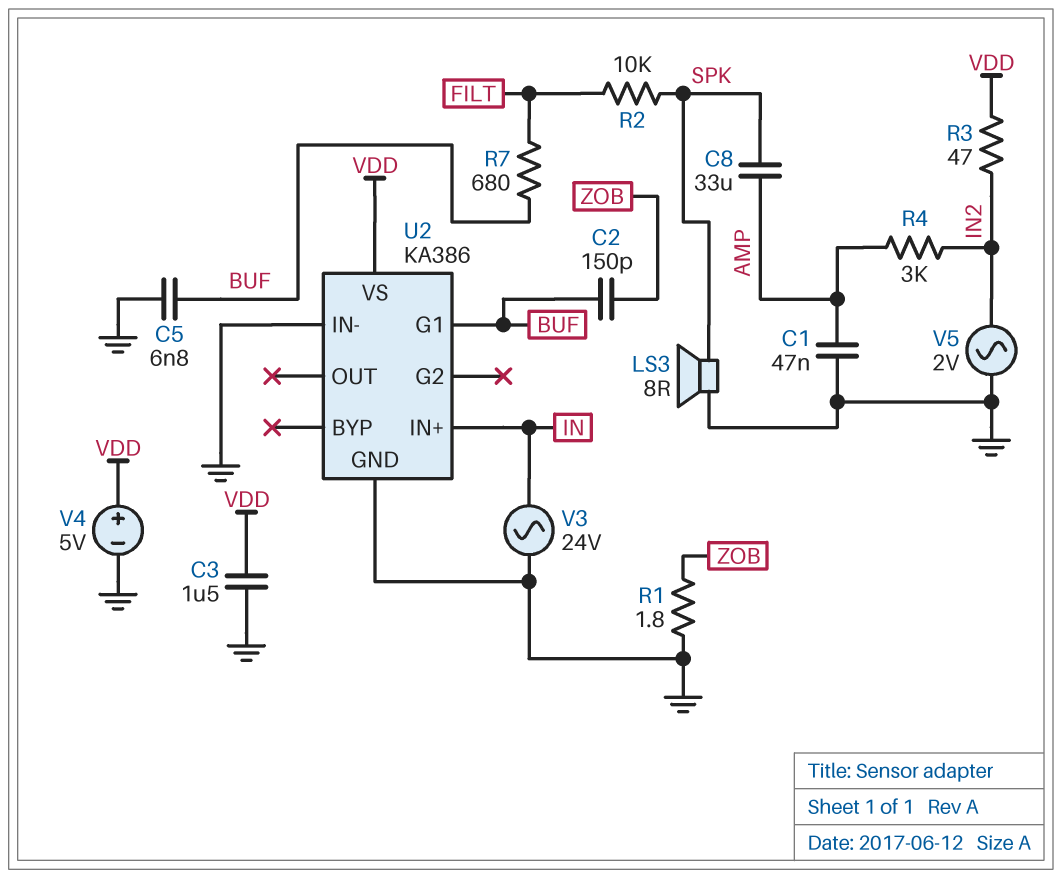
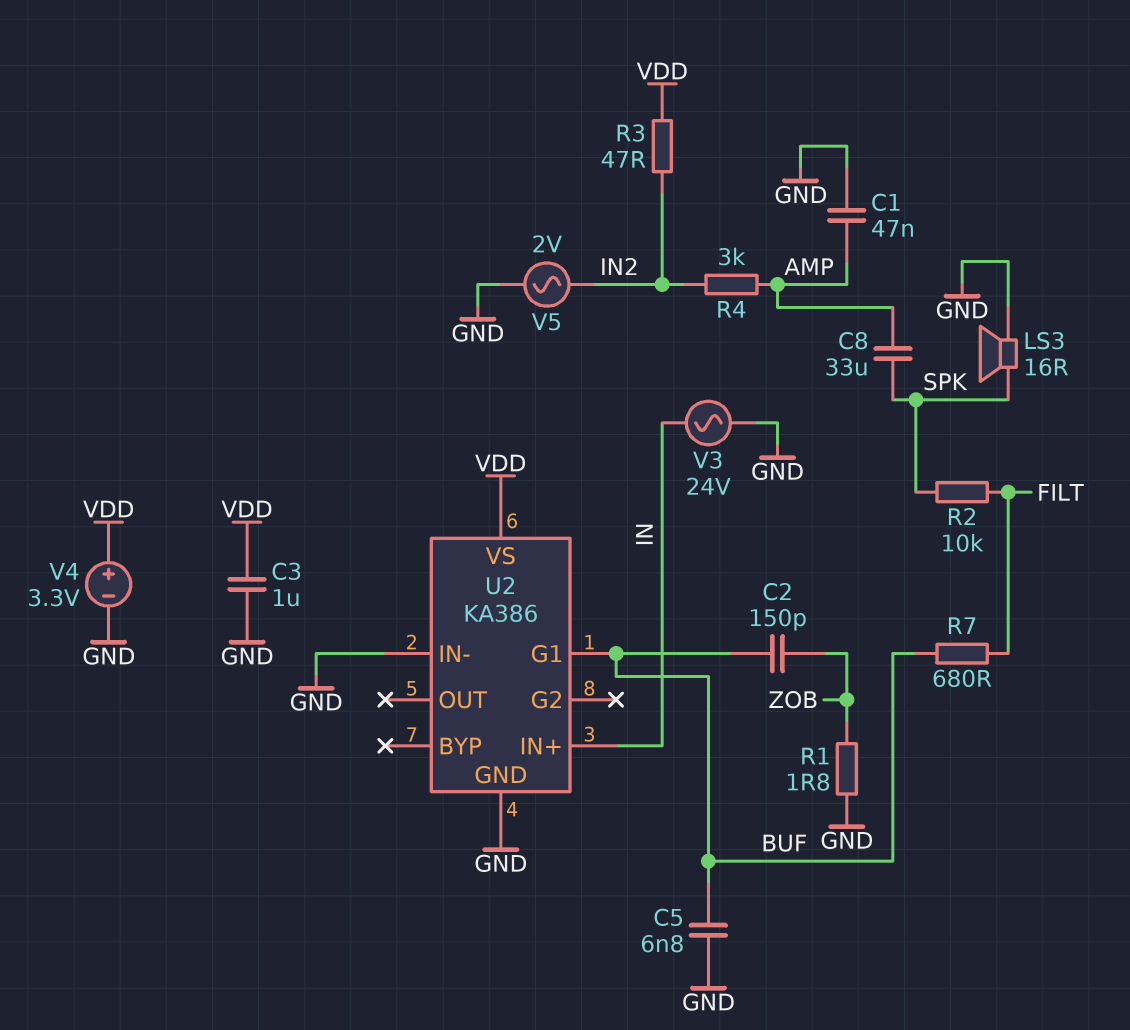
C3: 1.5uF (GND, VDD) -> 1uF (GND, VDD)
LS3: speaker 8R (GND, SPK) -> speaker 16R (GND, SPK)
V4: 5V (plus VDD, minus GND) -> 3.3V (plus VDD, minus GND)

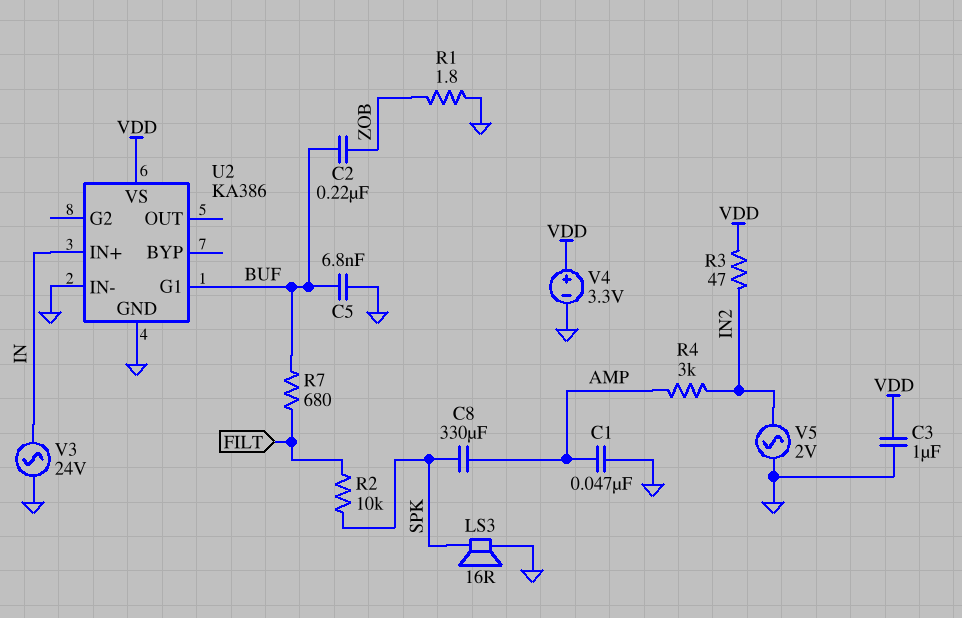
C2: 150pF (BUF, ZOB) -> 220nF (BUF, ZOB)
C8: 33uF (AMP, SPK) -> 330uF (AMP, SPK)

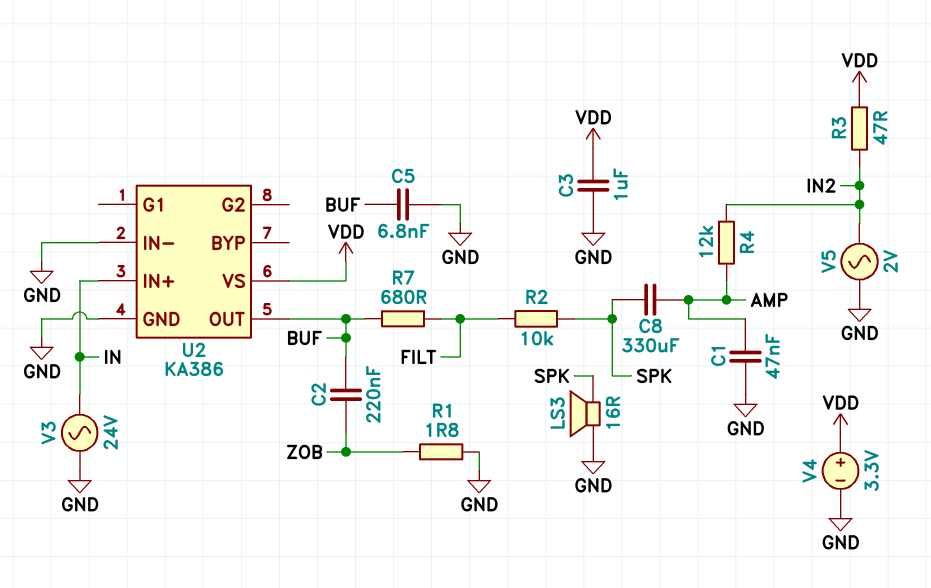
R4: 3k (AMP, IN2) -> 12k (AMP, IN2)
U2 pin G1: BUF -> none
U2 pin OUT: none -> BUF

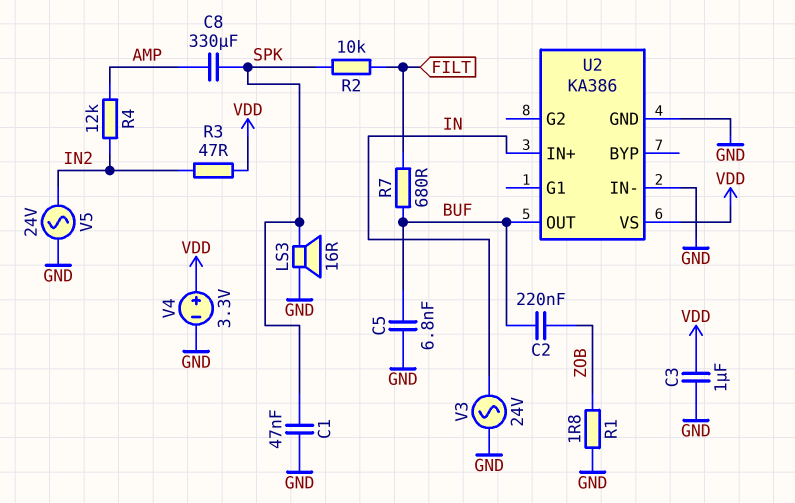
C1: 47nF (AMP, GND) -> 47nF (GND, SPK)
V5: AC 2V (GND, IN2) -> AC 24V (GND, IN2)

